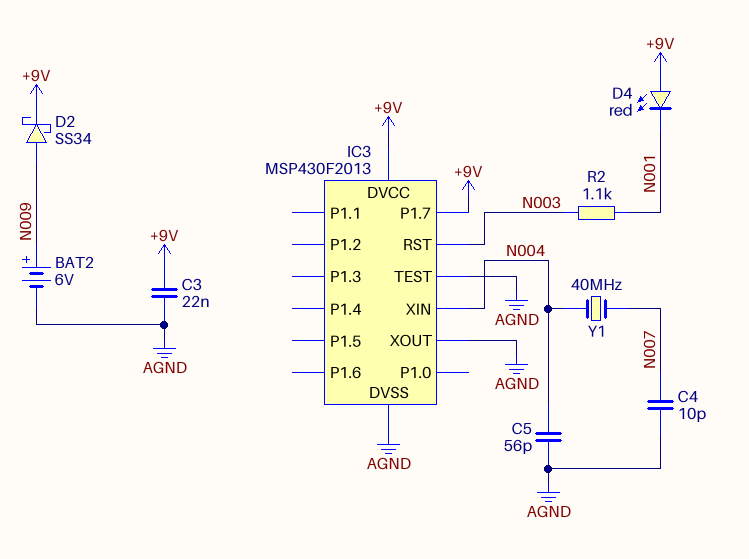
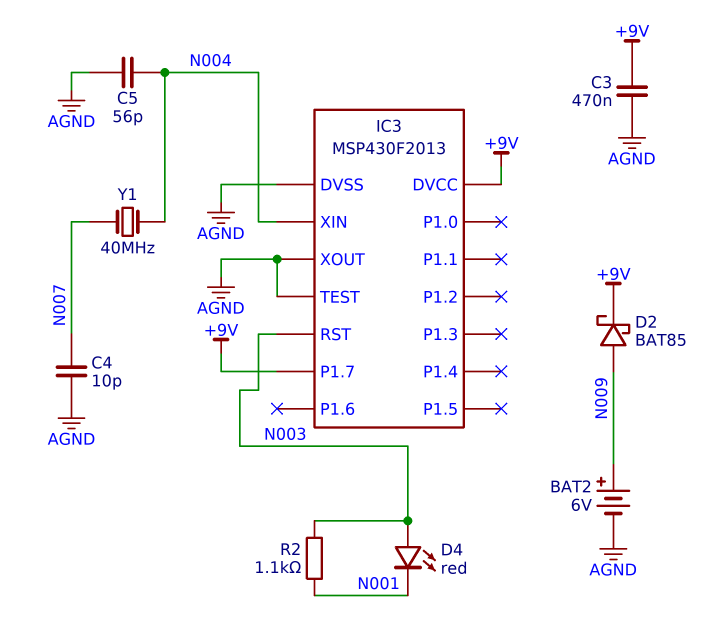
C3: 22nF (+9V, AGND) -> 470nF (+9V, AGND)
D2: schottky SS34 (A N009, K +9V) -> schottky BAT85 (A N009, K +9V)
D4: LED red (A +9V, K N001) -> LED red (A N003, K N001)

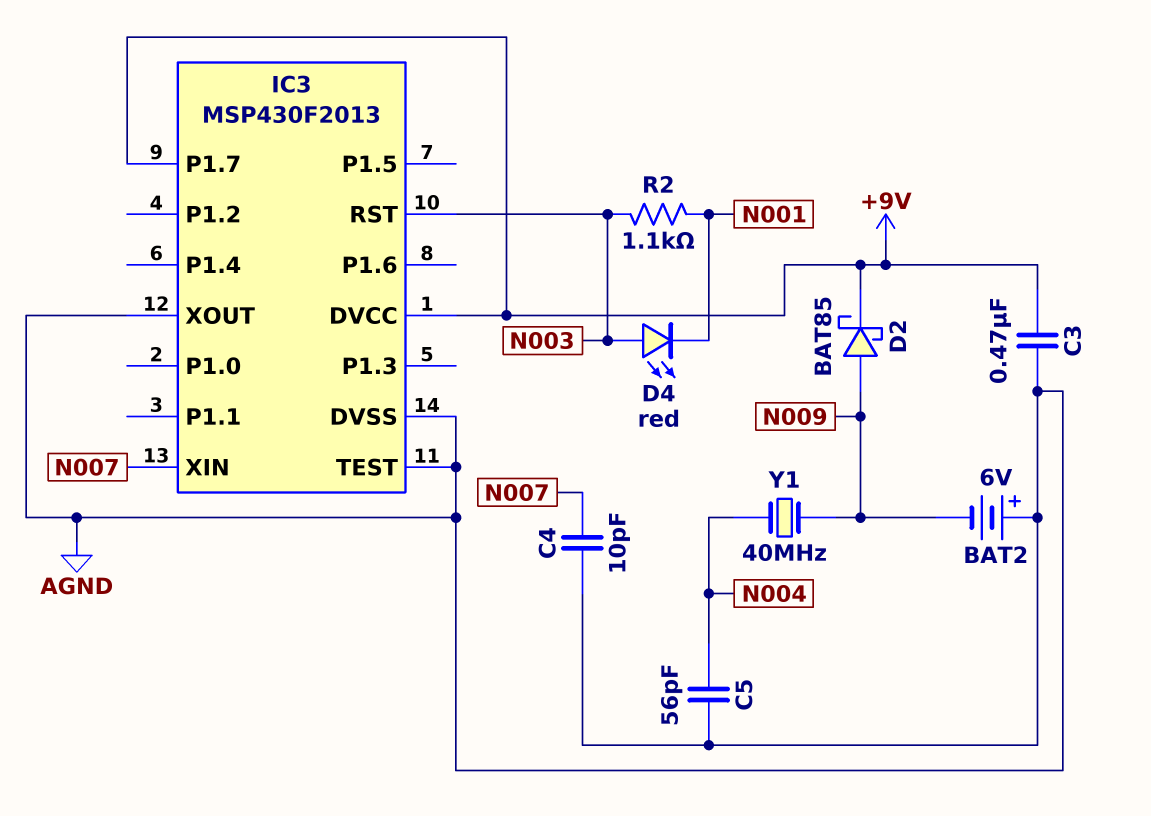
BAT2: 6V (plus N009, minus AGND) -> 6V (plus AGND, minus N009)
IC3 pin XIN: N004 -> N007
Y1: 40MHz (N004, N007) -> 40MHz (N004, N009)

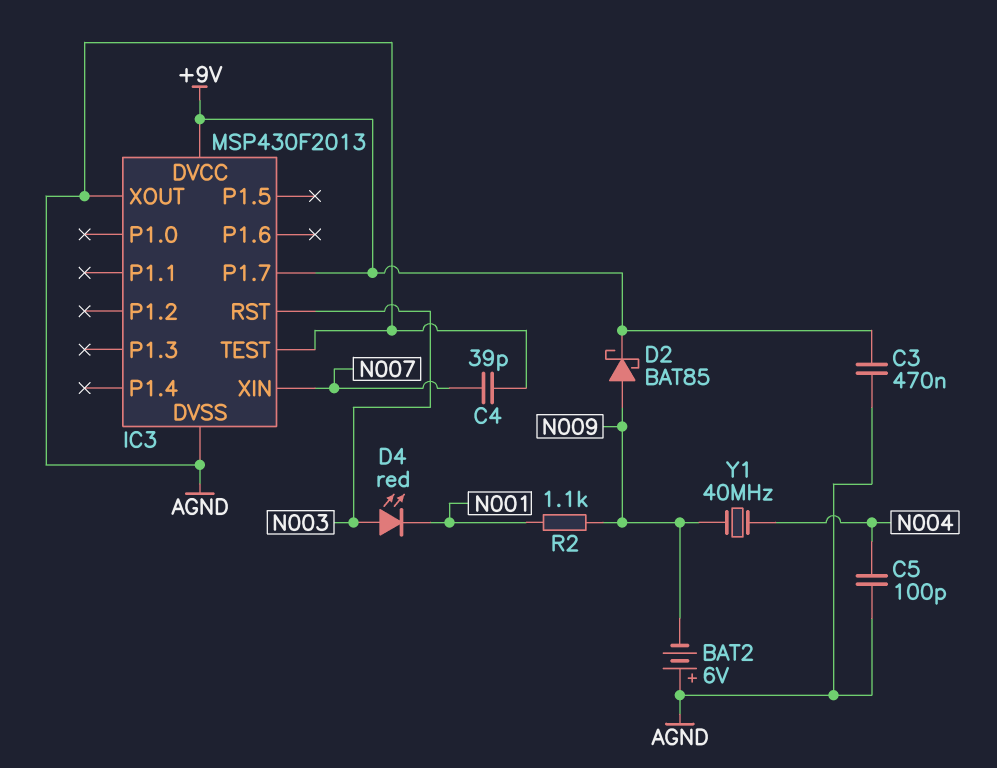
C4: 10pF (AGND, N007) -> 39pF (AGND, N007)
C5: 56pF (AGND, N004) -> 100pF (AGND, N004)
R2: 1.1k (N001, N003) -> 1.1k (N001, N009)

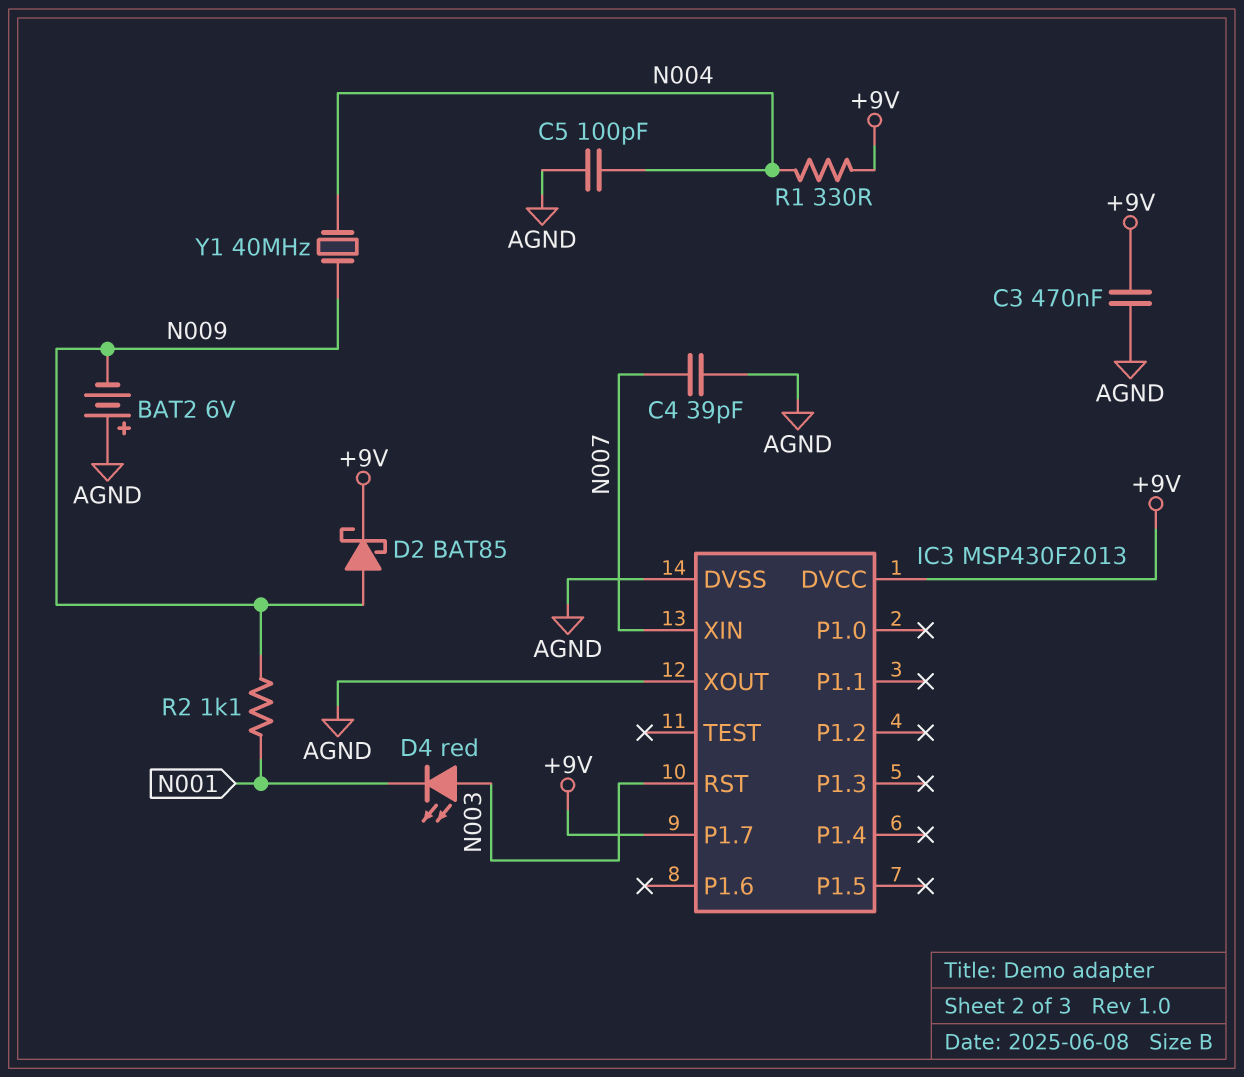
IC3 pin TEST: AGND -> none
R1: none -> 330 (+9V, N004)

